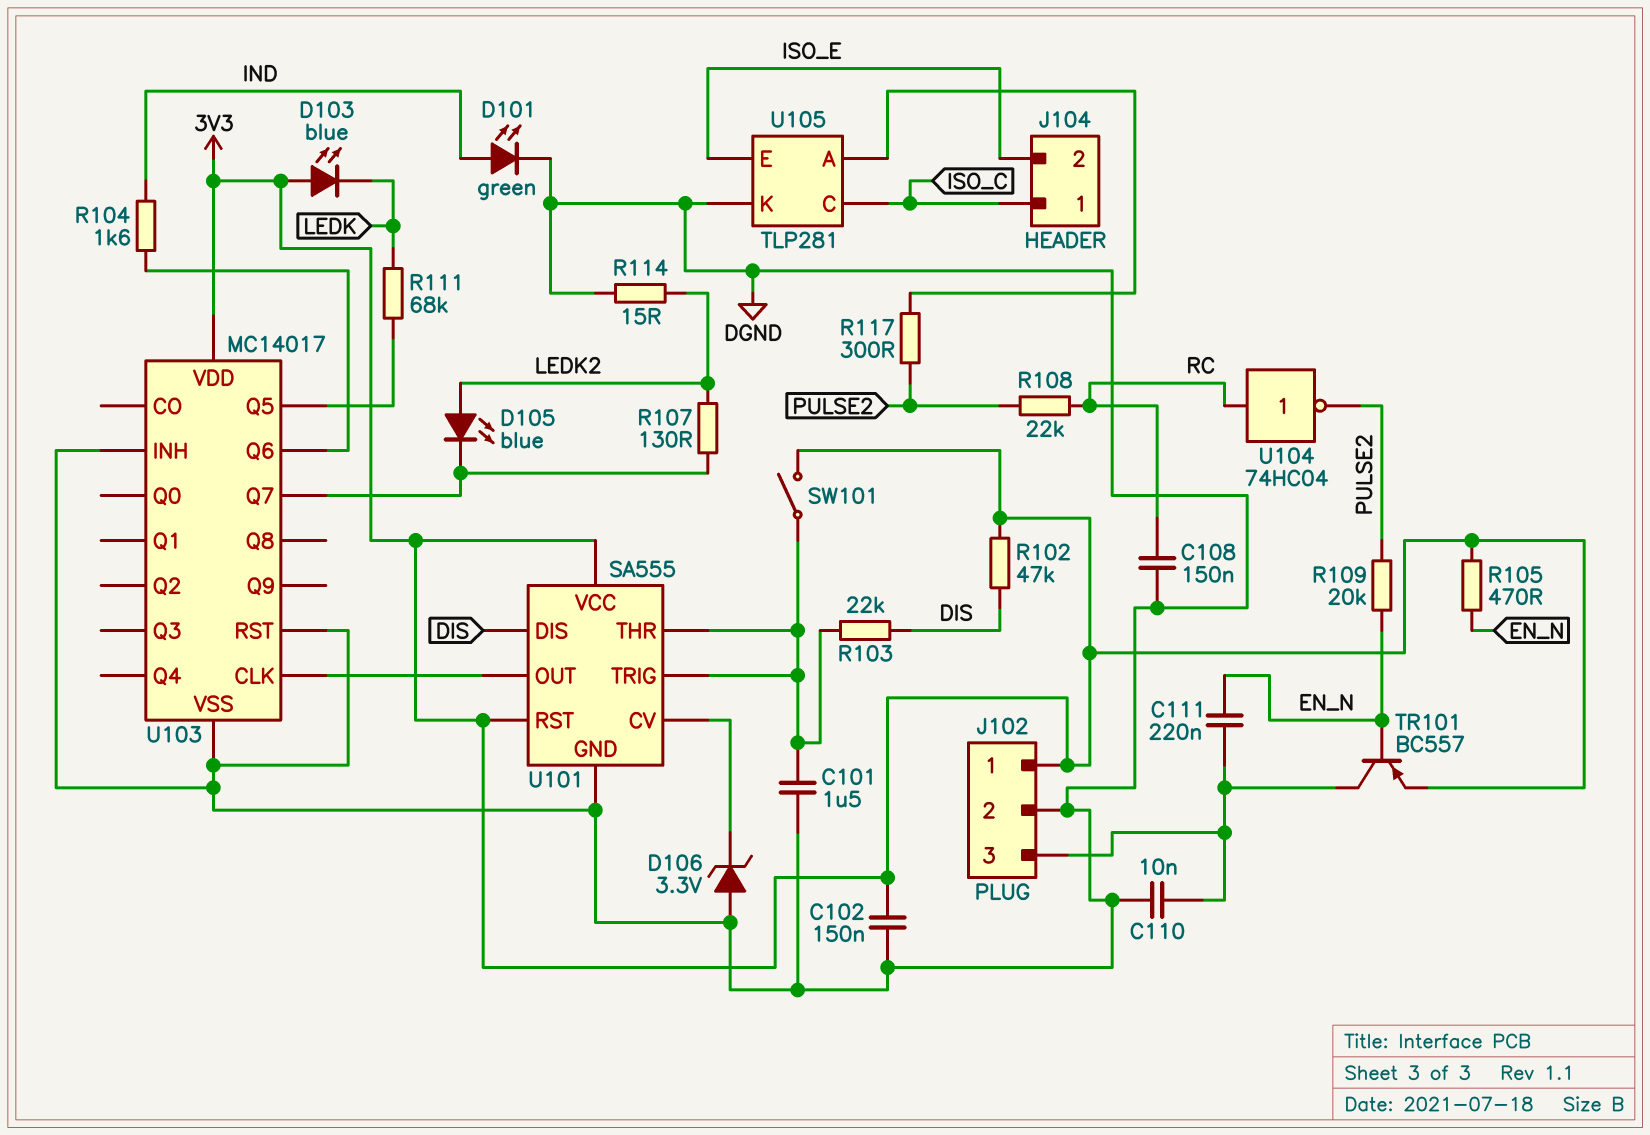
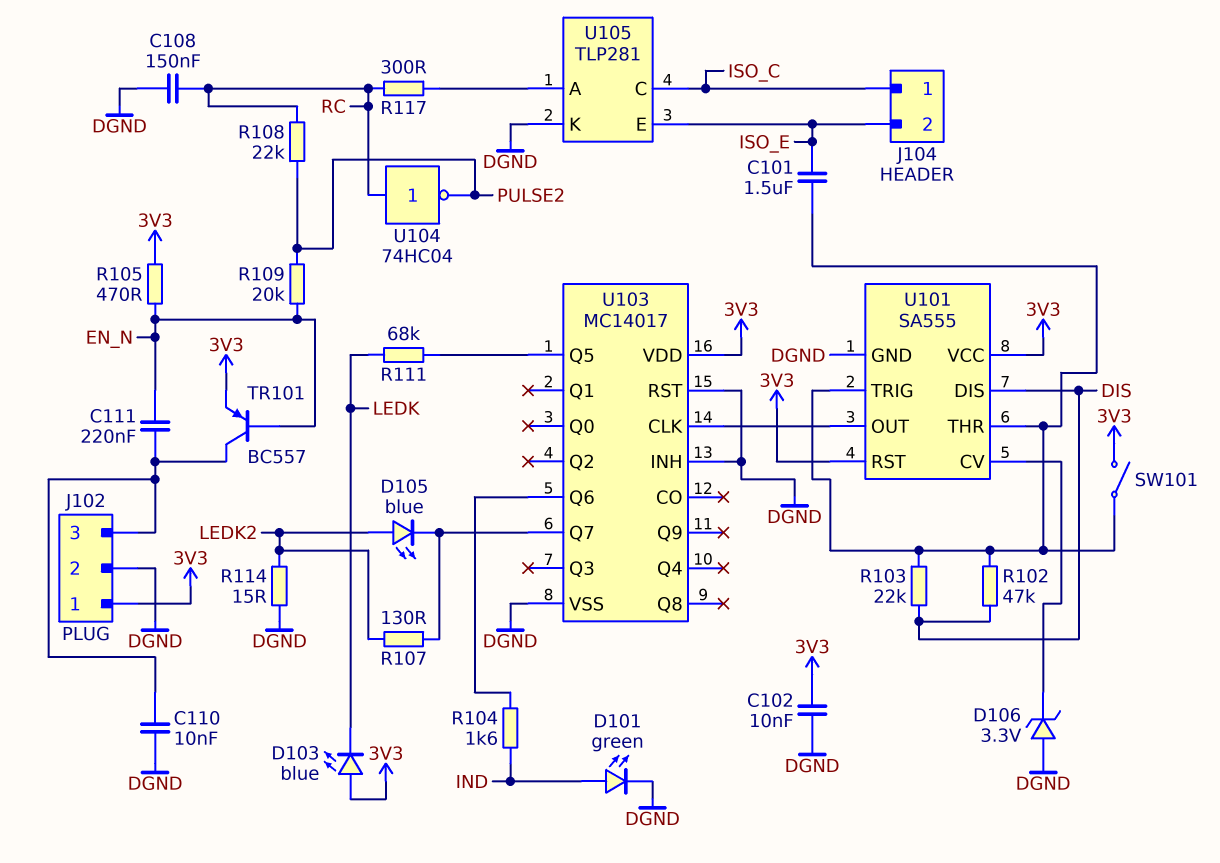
C101: 1.5uF (DGND, U101/THR) -> 1.5uF (ISO_E, U101/THR)
C102: 150nF (3V3, DGND) -> 10nF (3V3, DGND)
R102: 47k (3V3, DIS) -> 47k (DIS, U101/THR)
R117: 300 (PULSE2, U105/A) -> 300 (RC, U105/A)

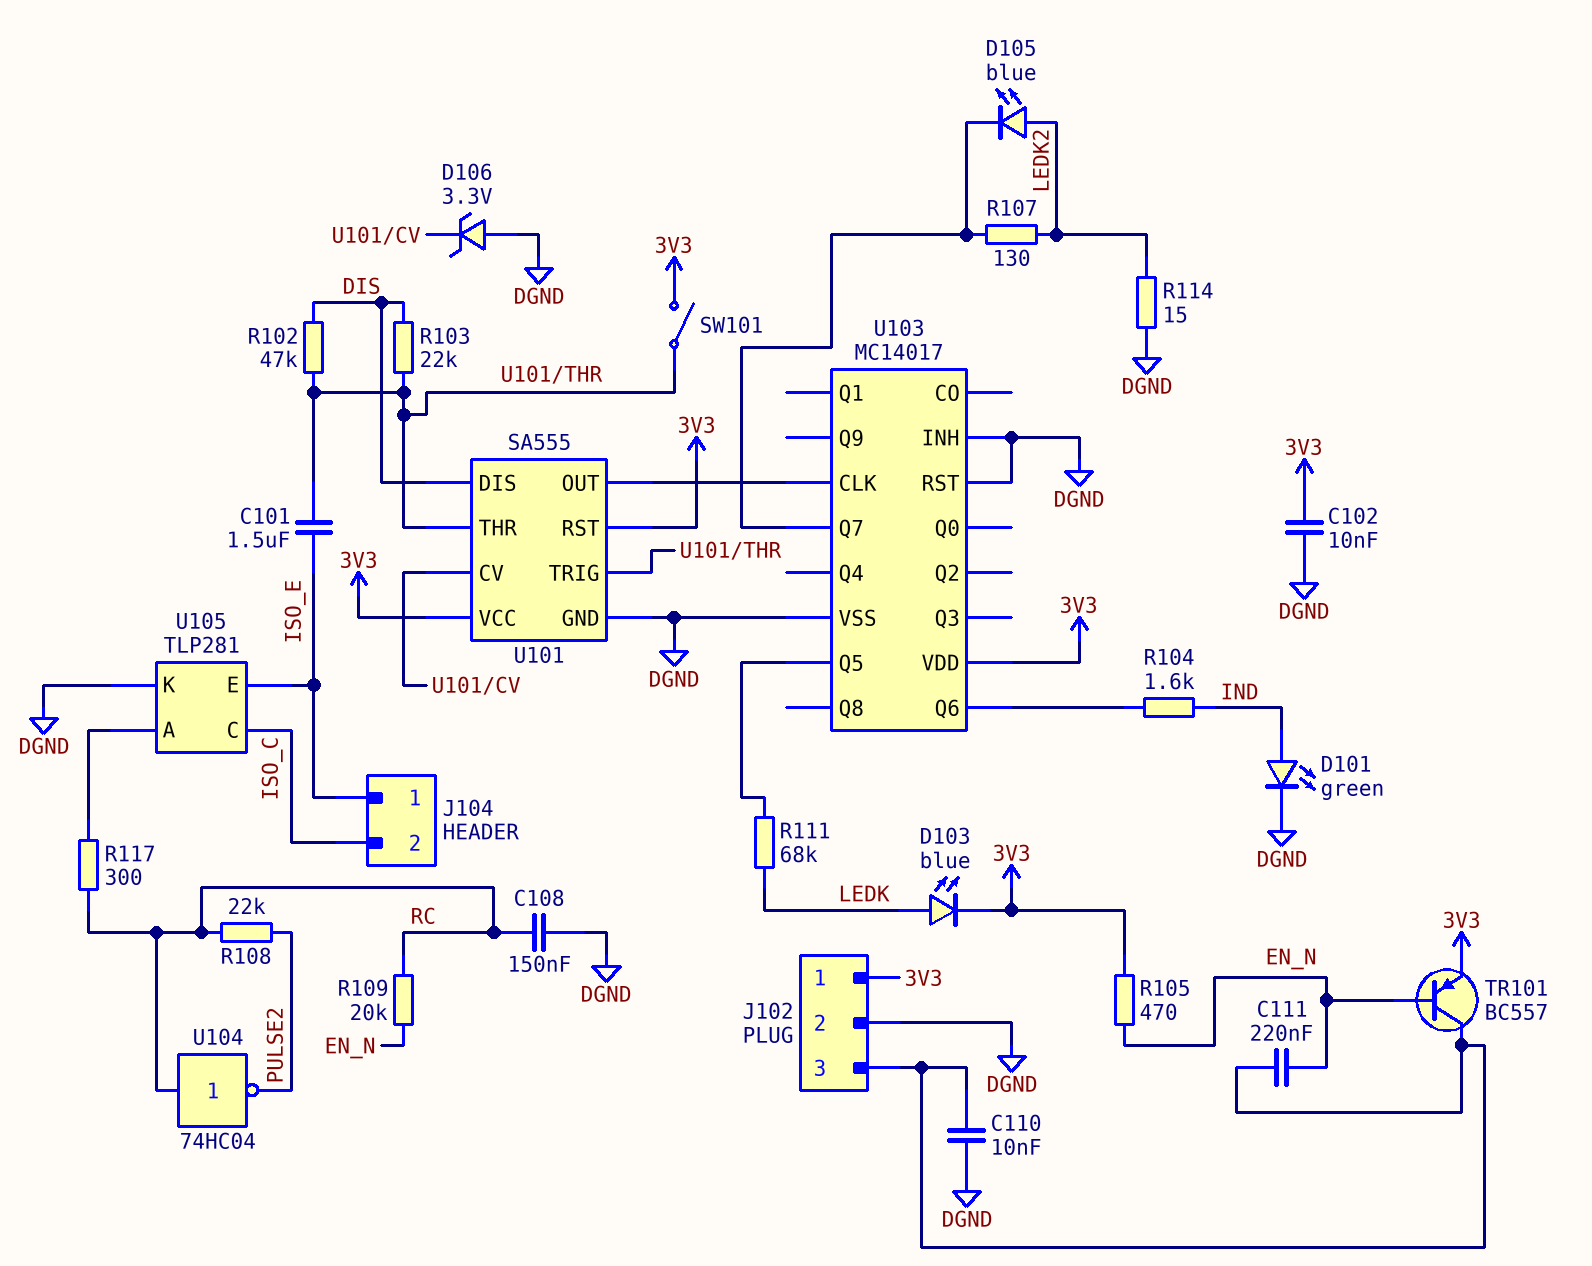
D103: LED blue (A 3V3, K LEDK) -> LED blue (A LEDK, K 3V3)
J104 pin 1: ISO_C -> ISO_E
J104 pin 2: ISO_E -> ISO_C
R109: 20k (EN_N, PULSE2) -> 20k (EN_N, RC)

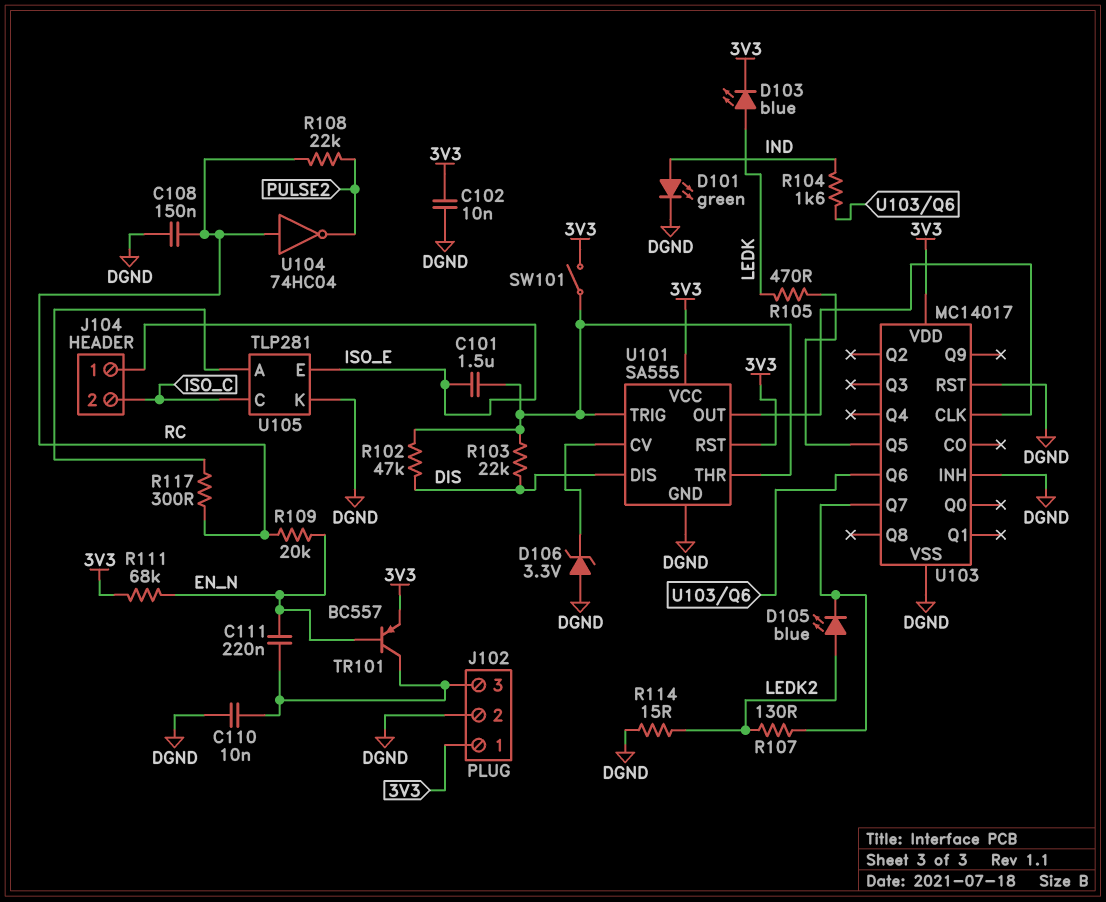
R105: 470 (3V3, EN_N) -> 470 (LEDK, U103/Q5)
R111: 68k (LEDK, U103/Q5) -> 68k (3V3, EN_N)

